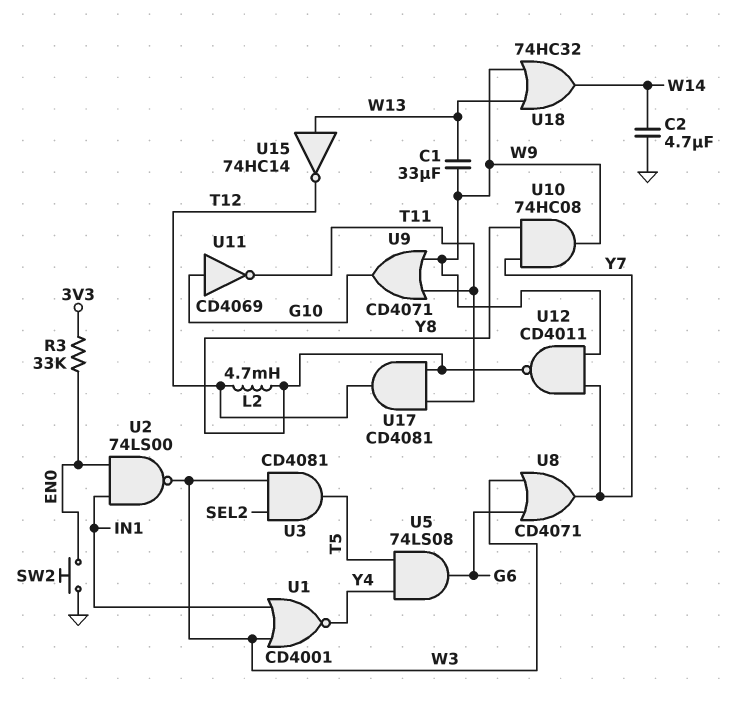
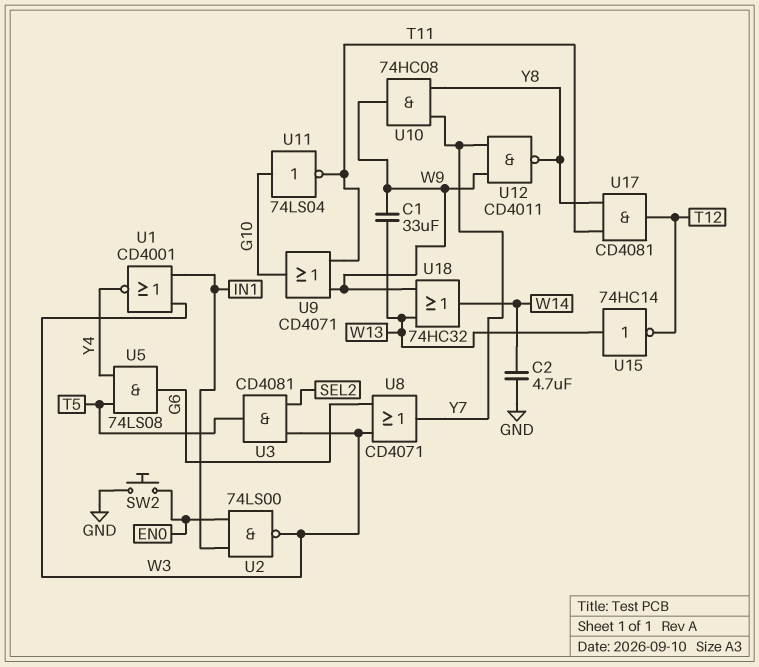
L2: 4.7mH (T12, Y8) -> none
R3: 33k (3V3, EN0) -> none
U11: NOT CD4069 (in G10, out T11) -> NOT 74LS04 (in G10, out T11)

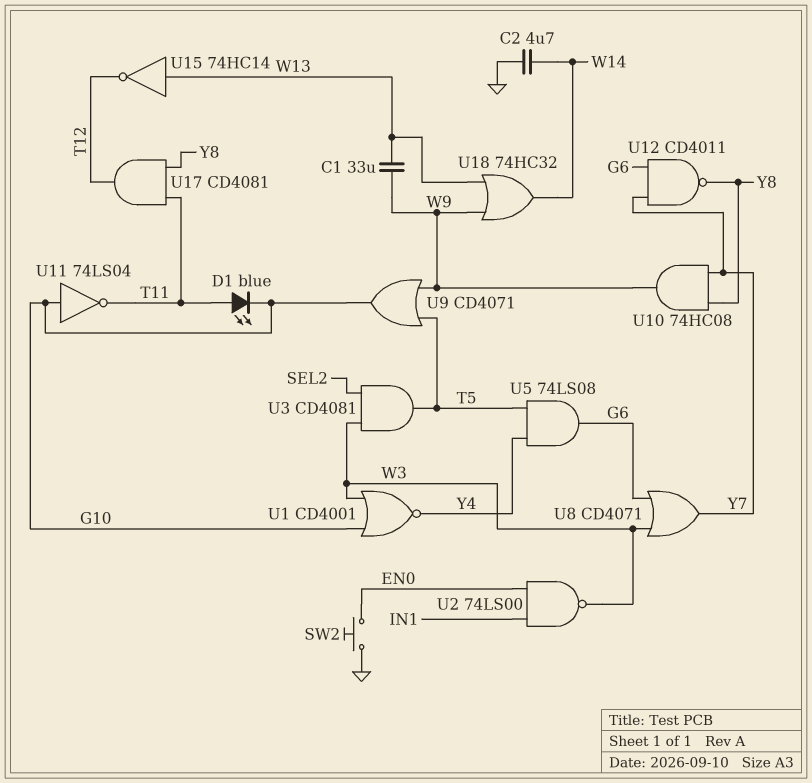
D1: none -> LED blue (A T11, K G10)
U1: NOR CD4001 (in IN1, in W3, out Y4) -> NOR CD4001 (in G10, in W3, out Y4)
U9: OR CD4071 (in T11, in W9, out G10) -> OR CD4071 (in T5, in W9, out G10)
U12: NAND CD4011 (in W9, in Y7, out Y8) -> NAND CD4011 (in G6, in Y7, out Y8)

